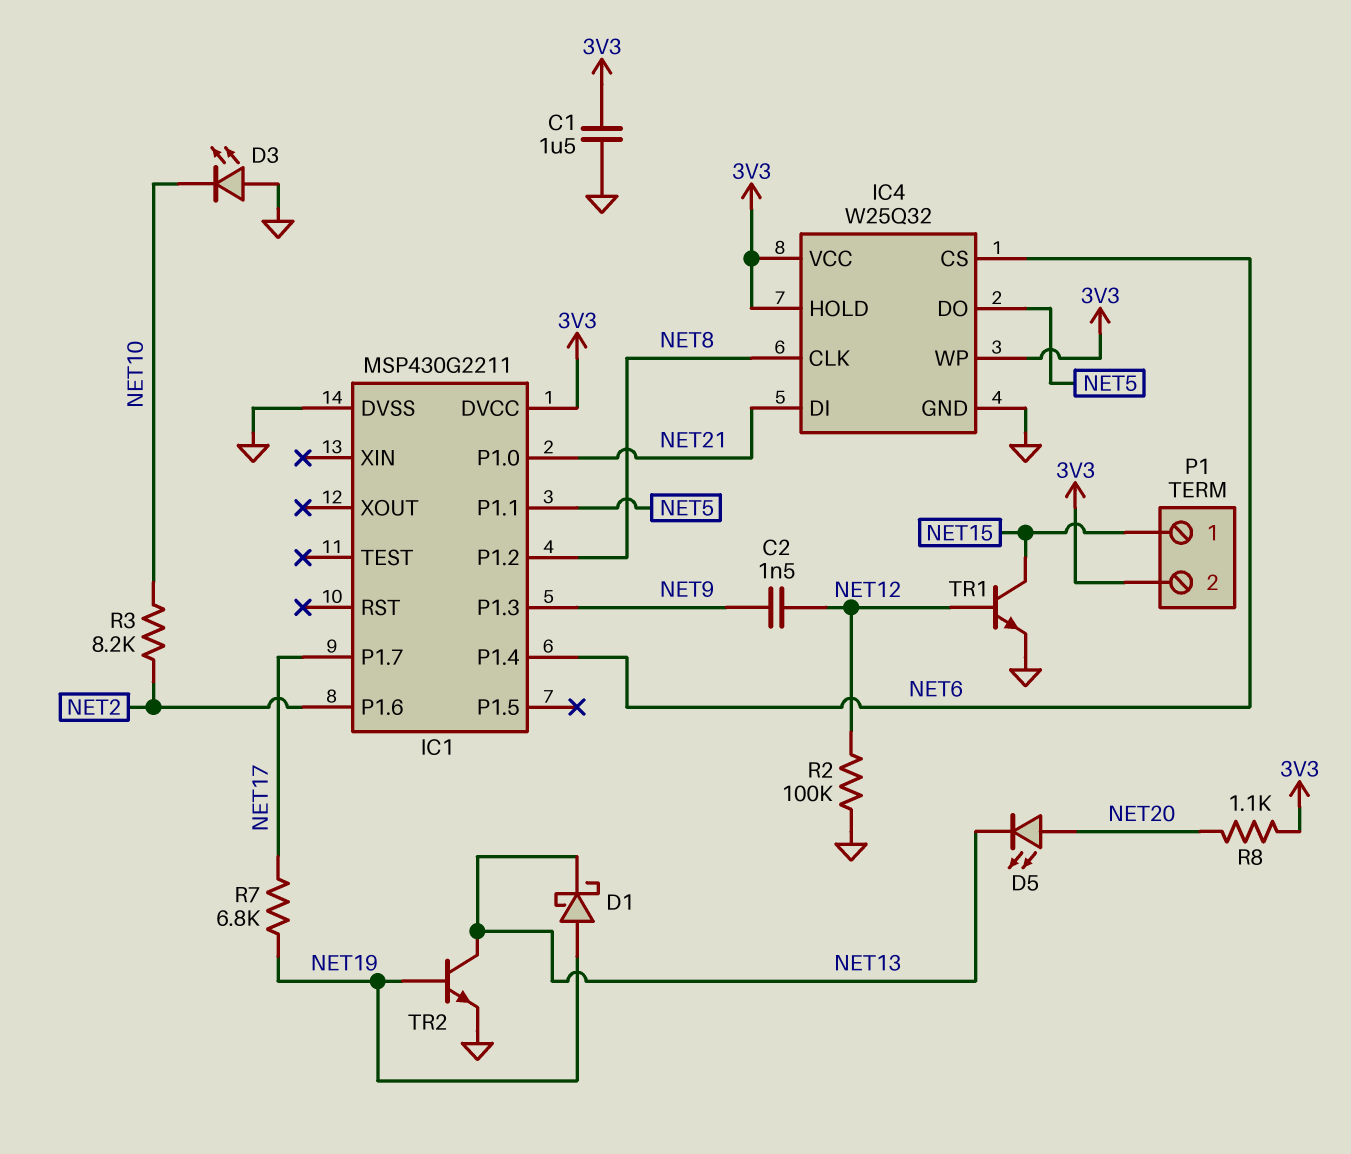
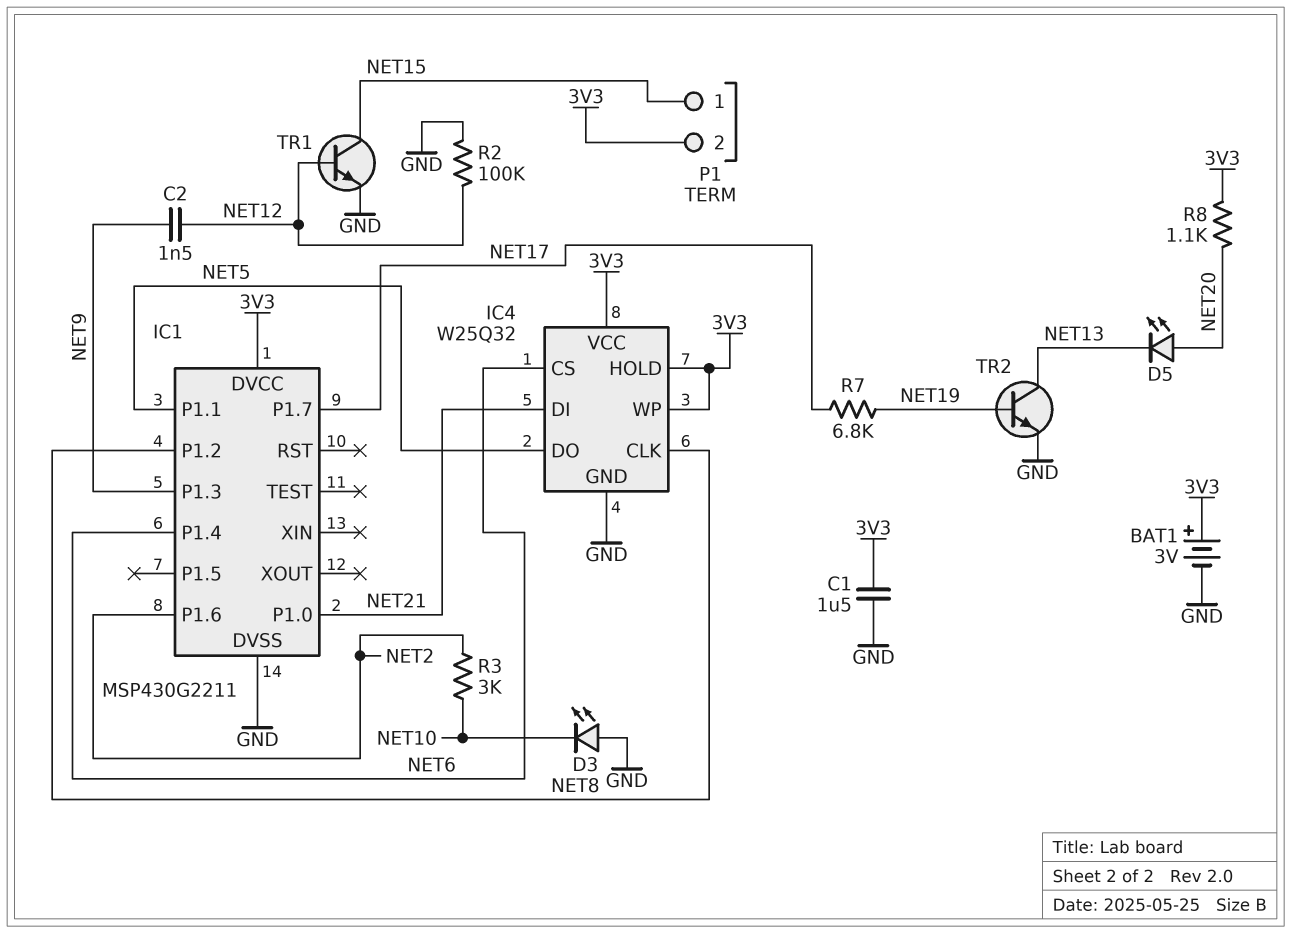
BAT1: none -> 3V (plus 3V3, minus GND)
D1: schottky (A NET19, K NET13) -> none
R3: 8.2k (NET2, NET10) -> 3k (NET2, NET10)

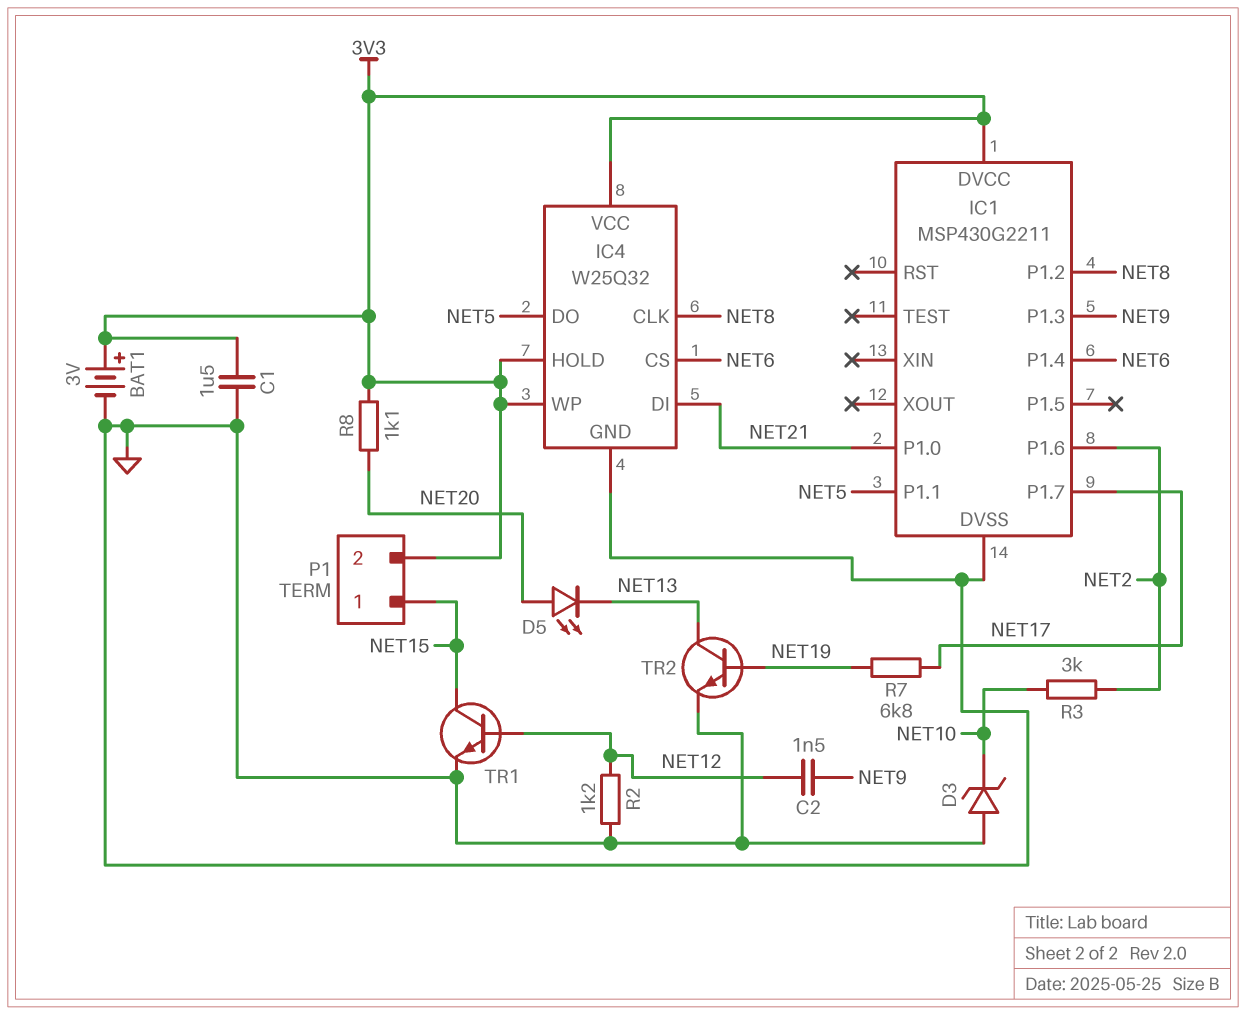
D3: LED (A GND, K NET10) -> zener (A GND, K NET10)
R2: 100k (GND, NET12) -> 1.2k (GND, NET12)

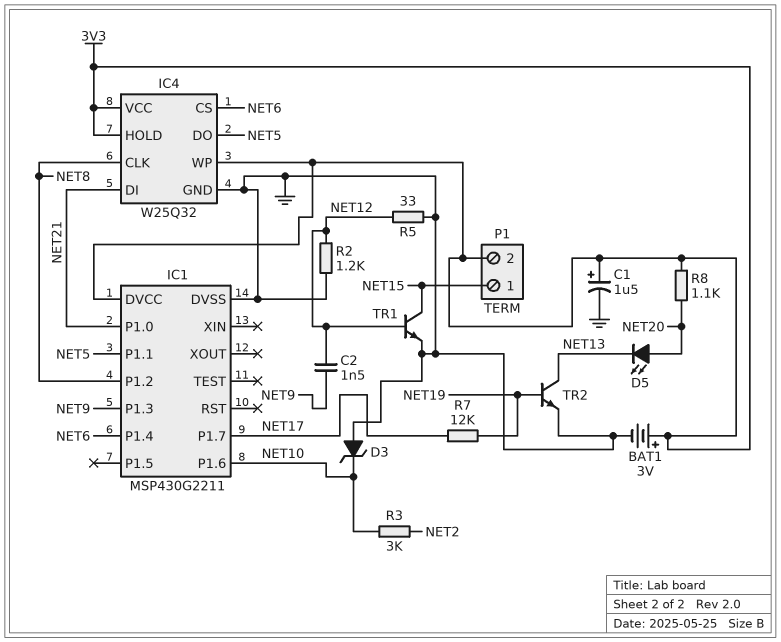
C1: 1.5uF (3V3, GND) -> 1.5uF (plus 3V3, minus GND)
IC1 pin P1.6: NET2 -> NET10
R5: none -> 33 (GND, NET12)
R7: 6.8k (NET17, NET19) -> 12k (NET17, NET19)

